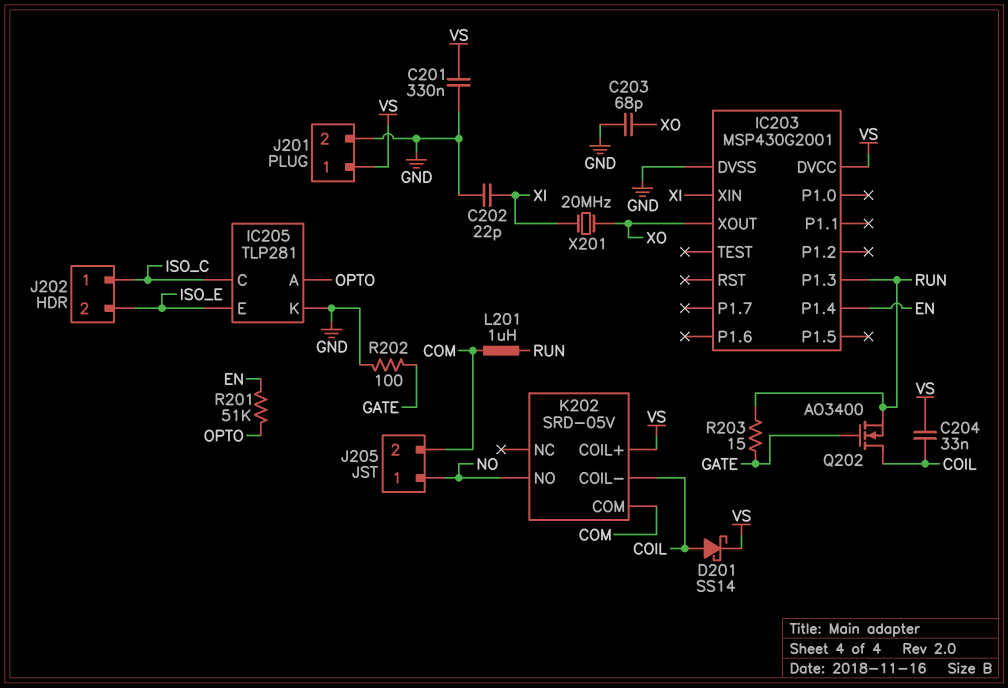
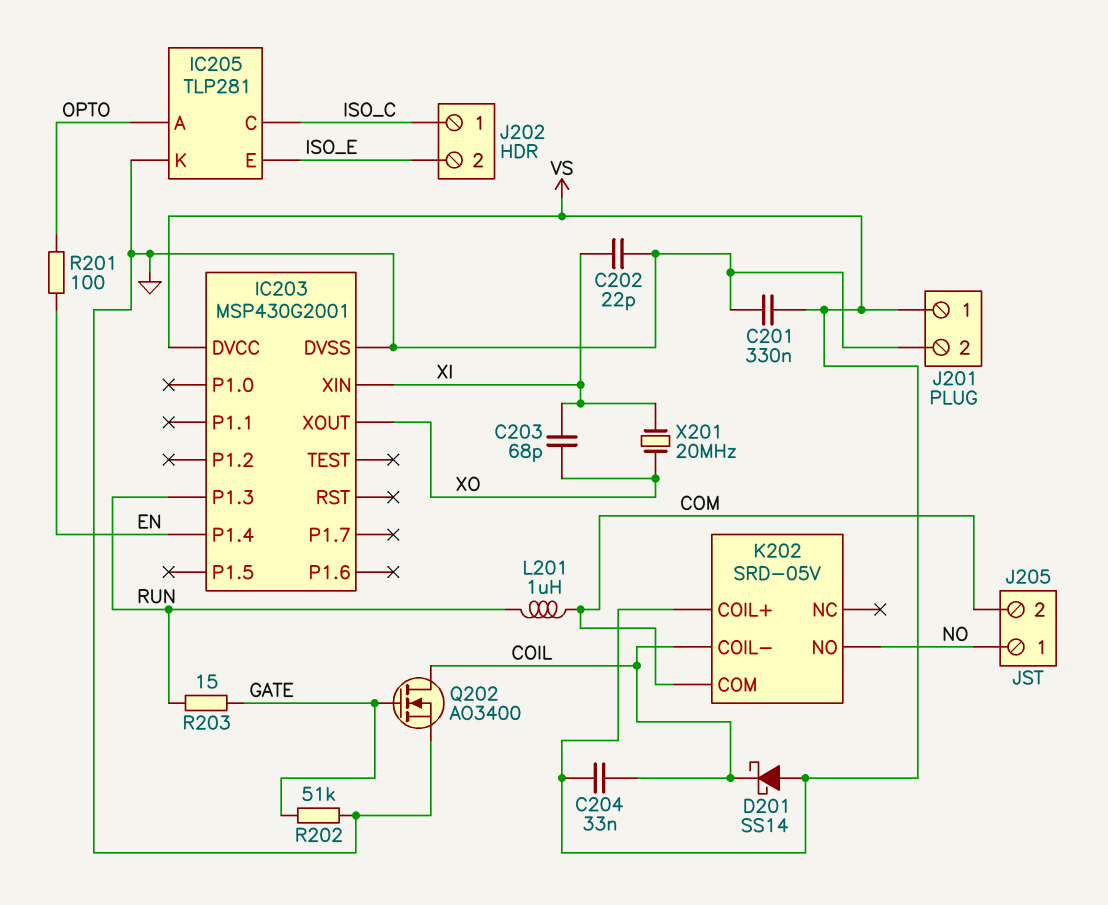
C203: 68pF (GND, XO) -> 68pF (XI, XO)
D201: schottky SS14 (A COIL, K VS) -> schottky SS14 (A VS, K COIL)
Q202: NMOS AO3400 (G GATE, D COIL, S RUN) -> NMOS AO3400 (G GATE, D COIL, S GND)
R201: 51k (EN, OPTO) -> 100 (EN, OPTO)
R202: 100 (GATE, GND) -> 51k (GATE, GND)

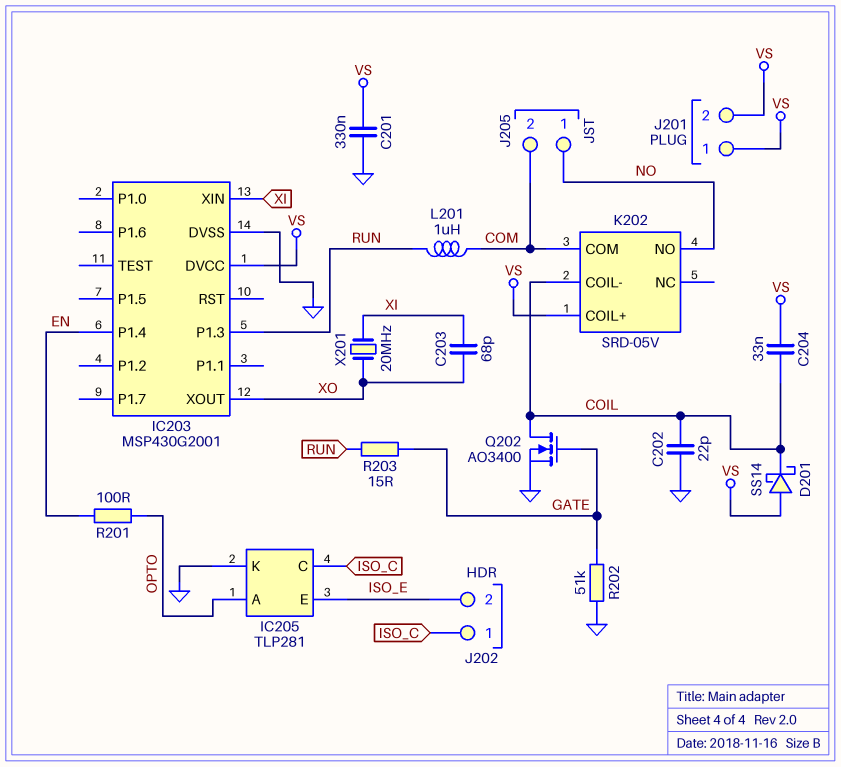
C202: 22pF (GND, XI) -> 22pF (COIL, GND)
J201 pin 2: GND -> VS

